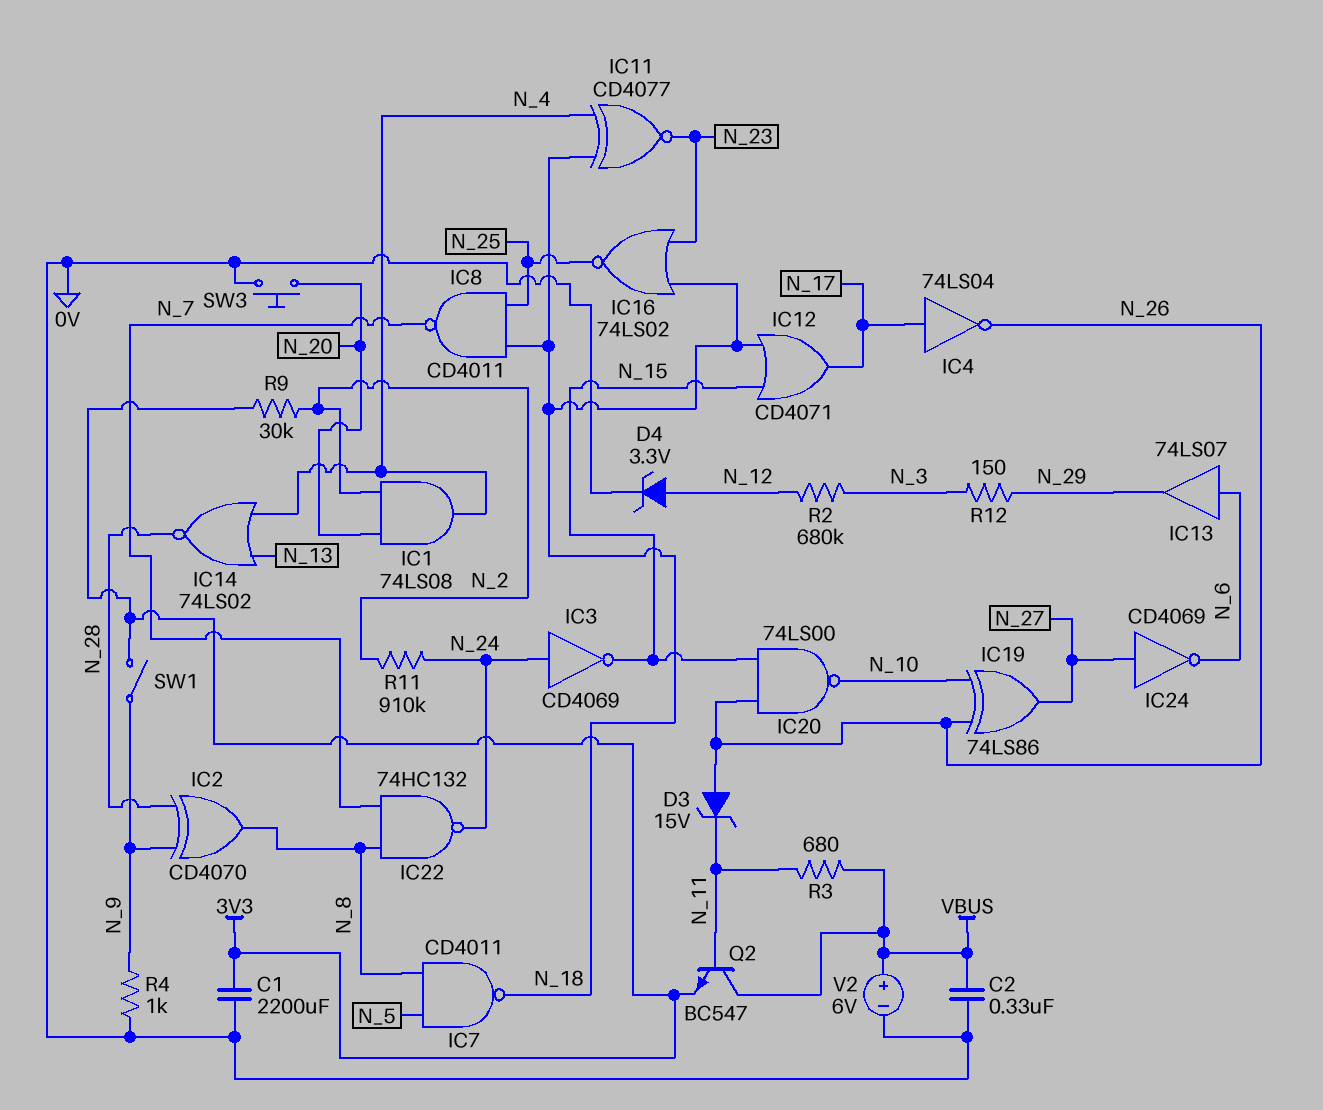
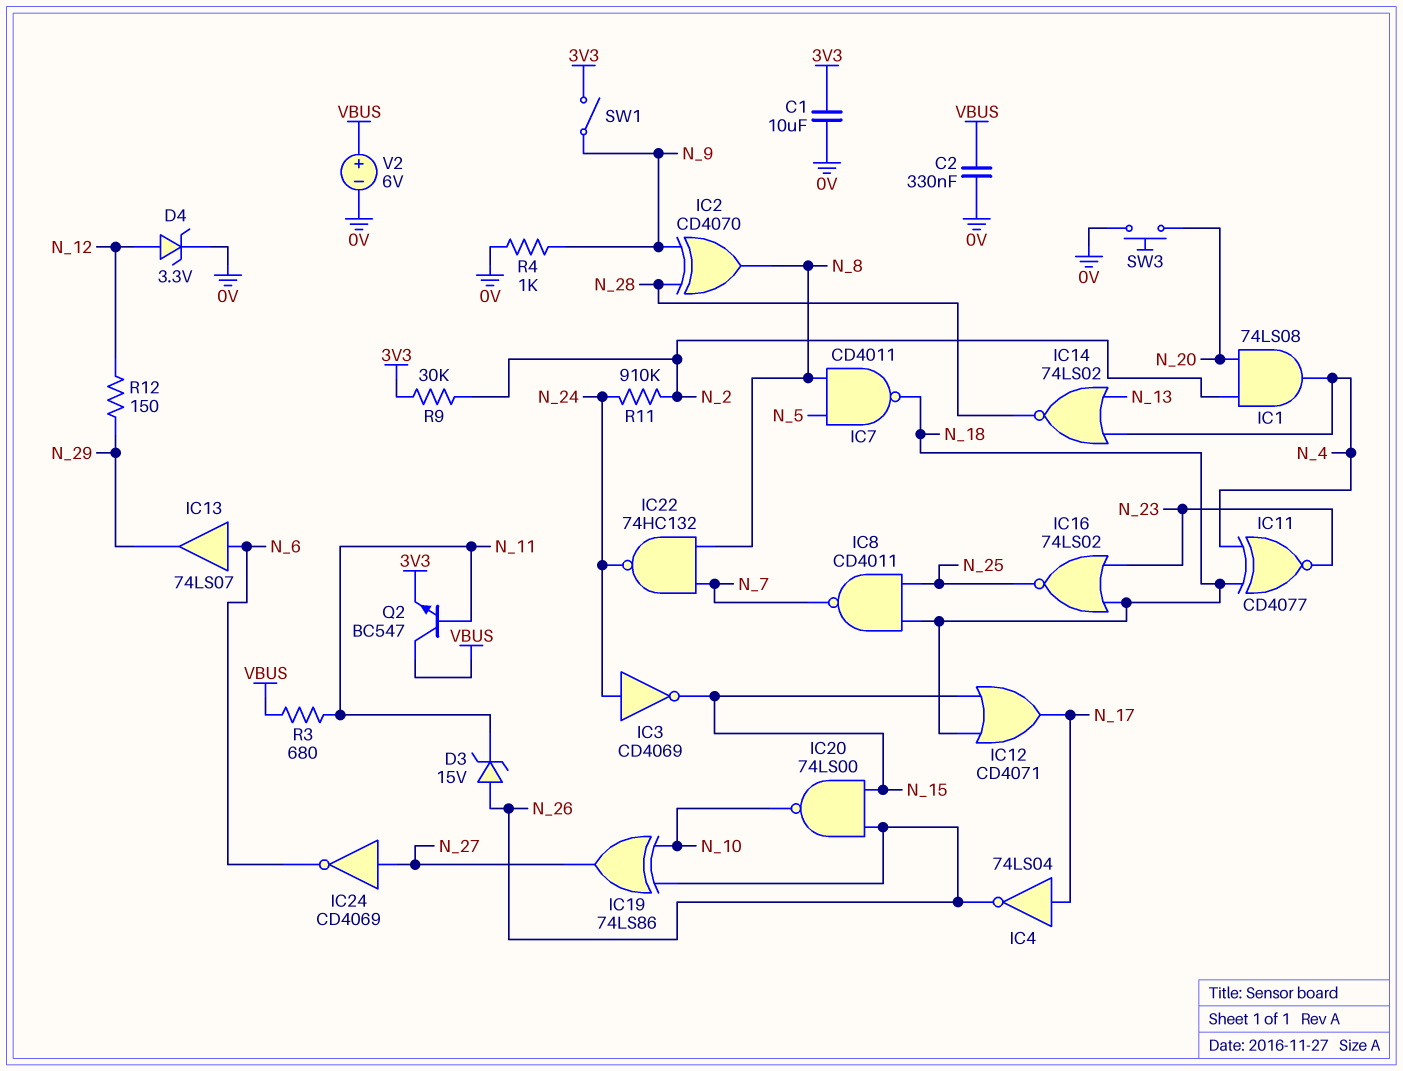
C1: 2200uF (0V, 3V3) -> 10uF (0V, 3V3)
R2: 680k (N_3, N_12) -> none
R12: 150 (N_3, N_29) -> 150 (N_12, N_29)

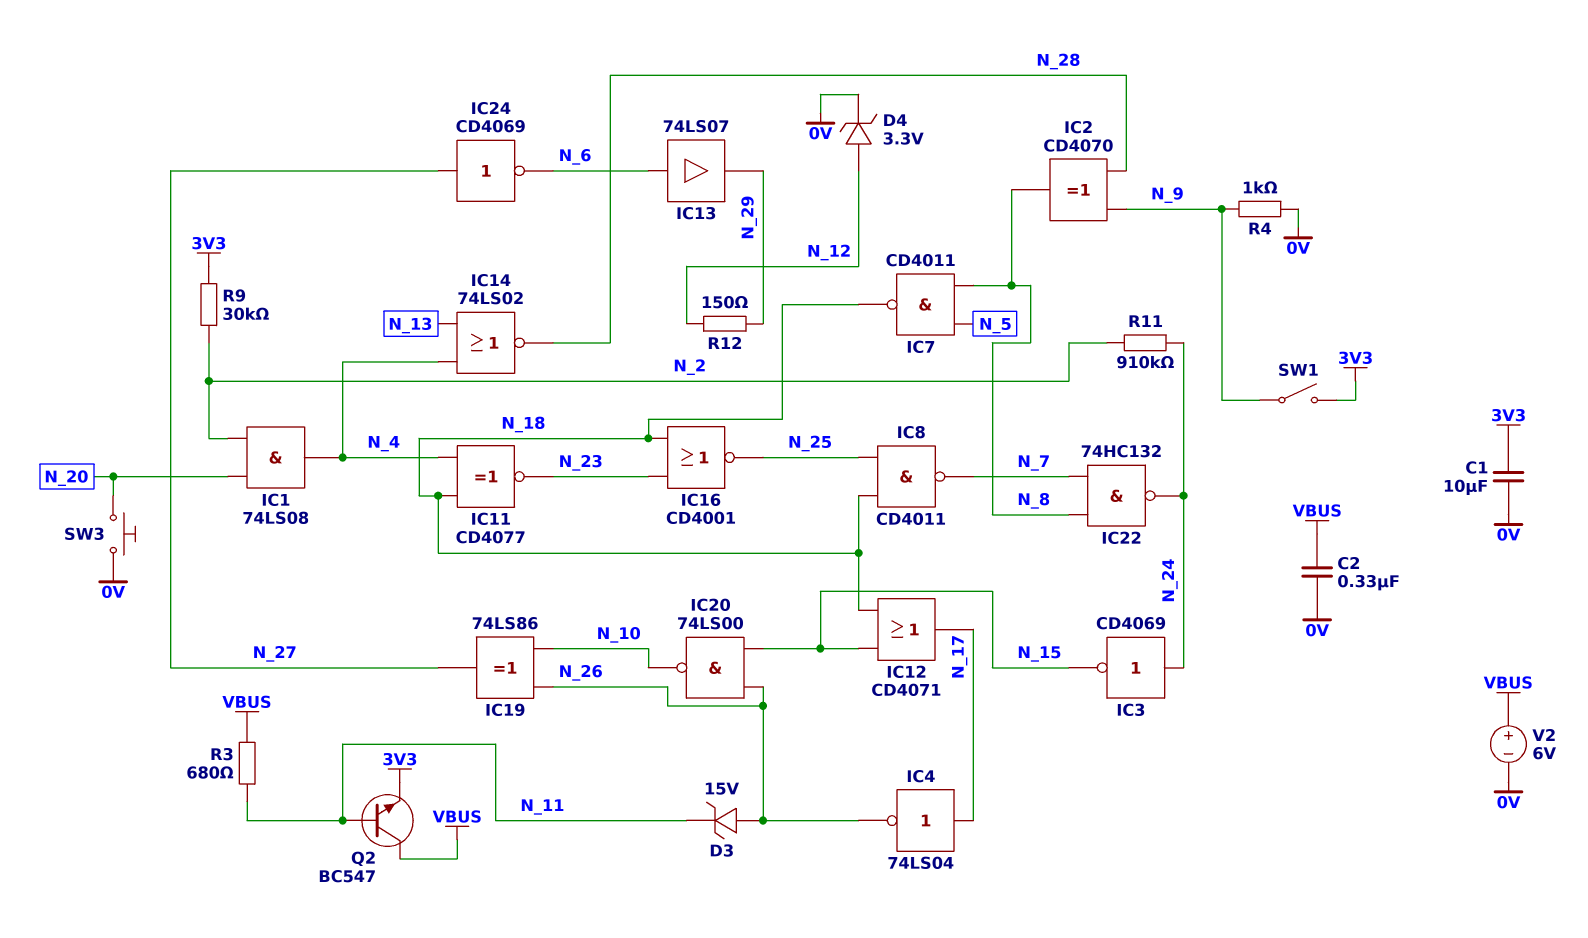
IC16: NOR 74LS02 (in N_18, in N_23, out N_25) -> NOR CD4001 (in N_18, in N_23, out N_25)

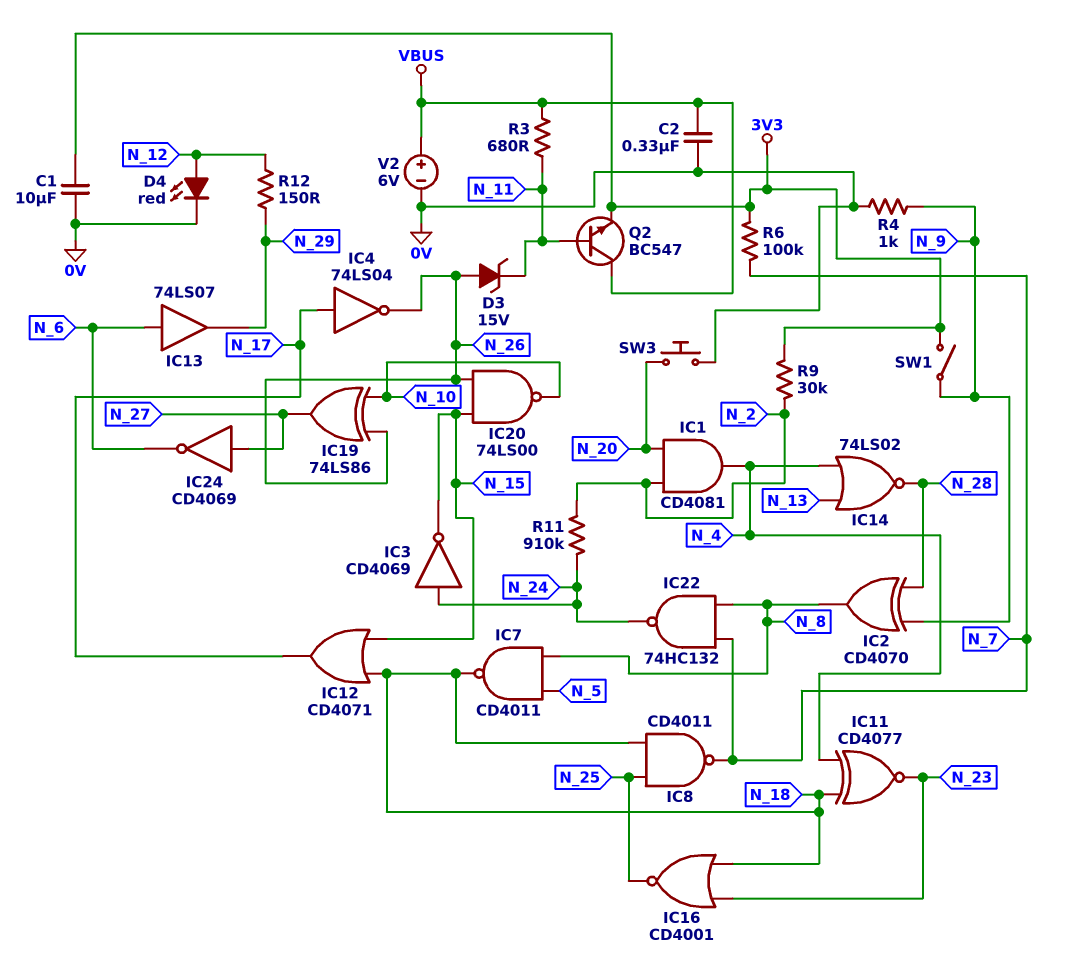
D4: zener 3.3V (A N_12, K 0V) -> LED red (A N_12, K 0V)
IC1: AND 74LS08 (in N_2, in N_20, out N_4) -> AND CD4081 (in N_2, in N_20, out N_4)
R6: none -> 100k (3V3, N_7)

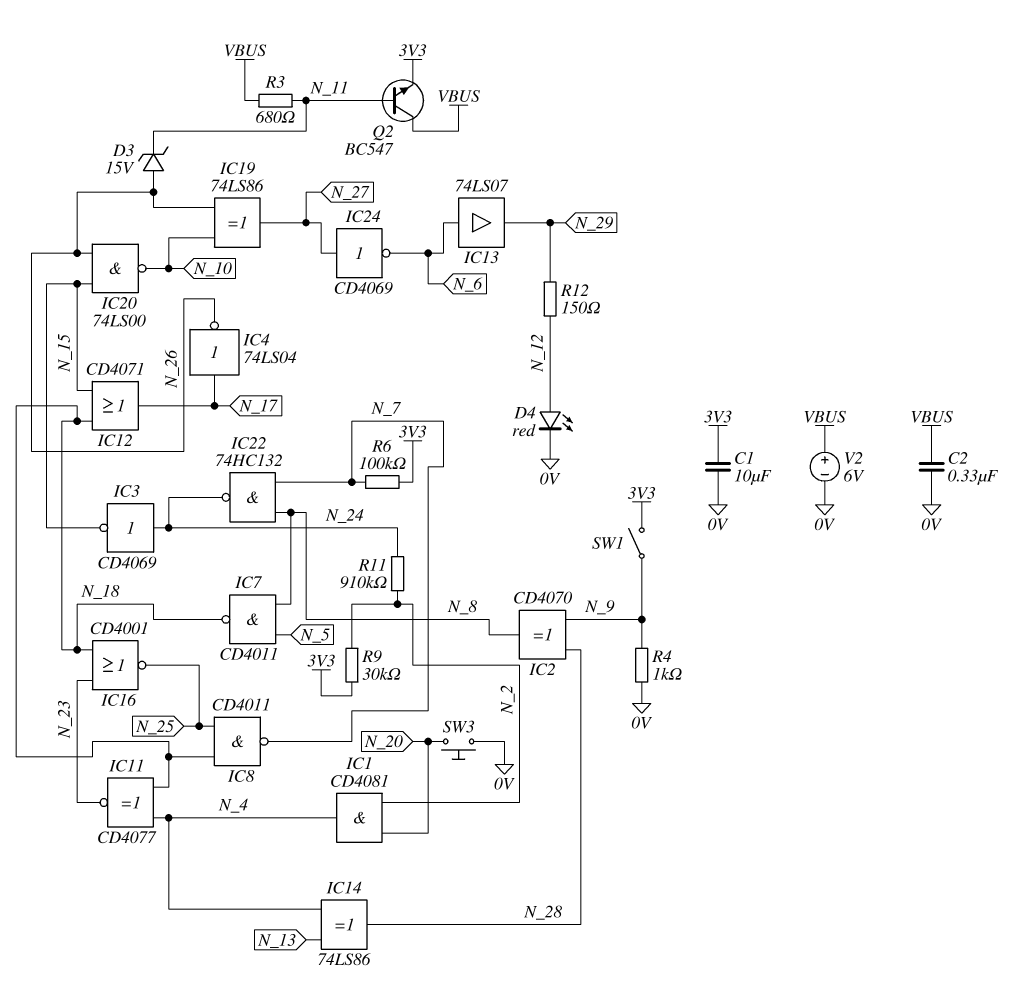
IC14: NOR 74LS02 (in N_4, in N_13, out N_28) -> XOR 74LS86 (in N_4, in N_13, out N_28)

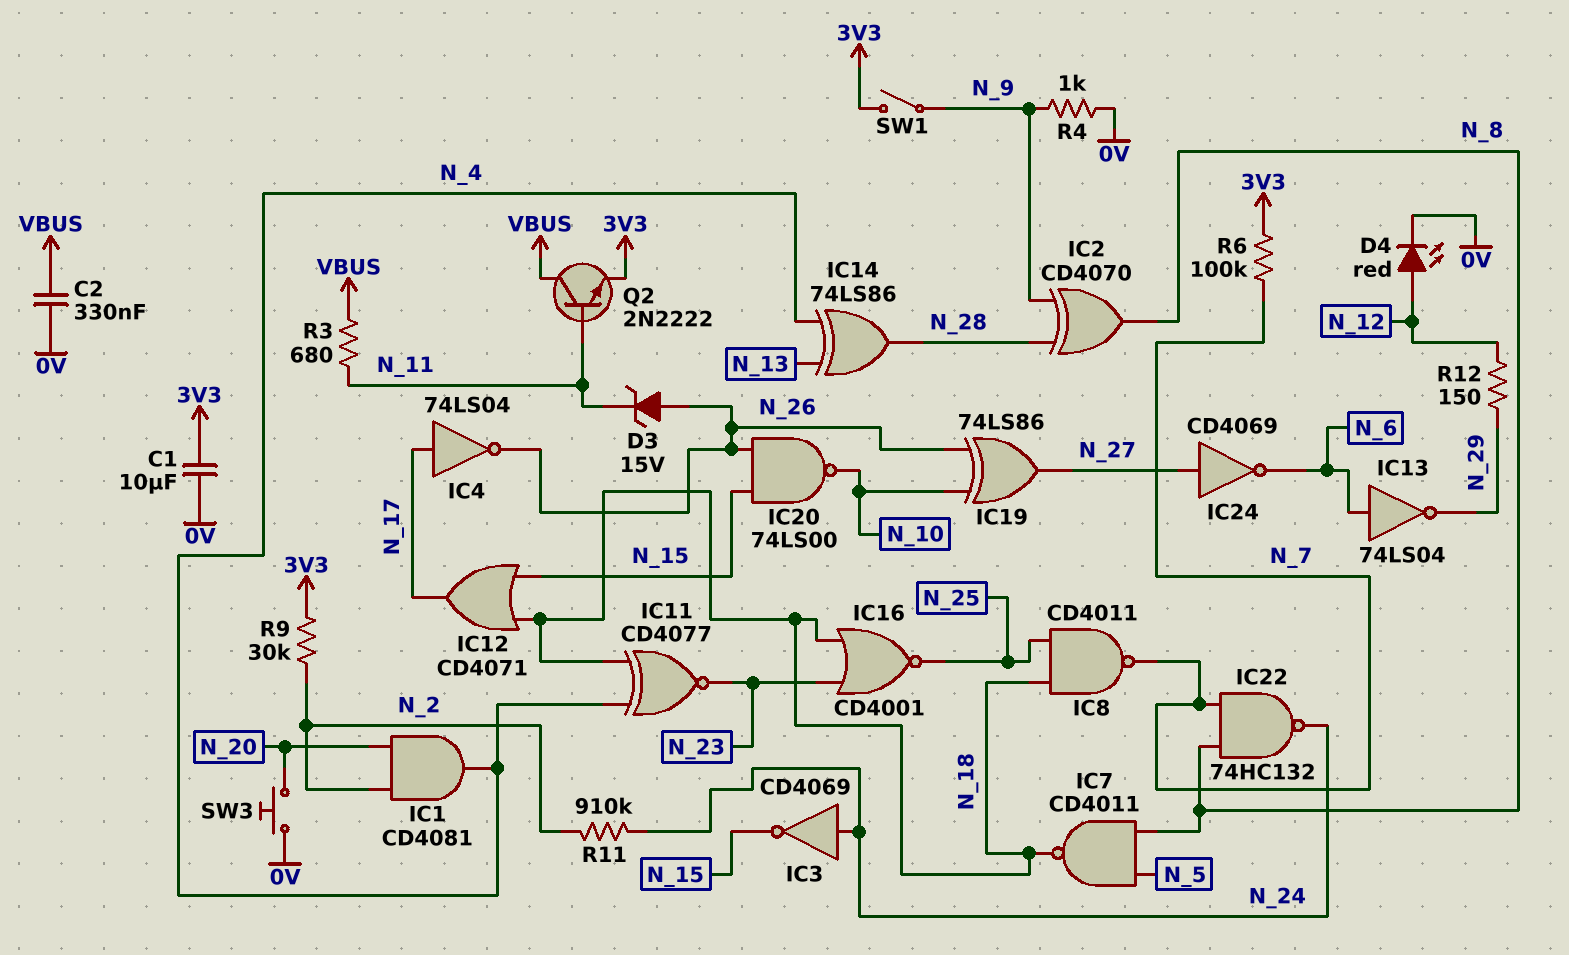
IC13: buffer 74LS07 (in N_6, out N_29) -> NOT 74LS04 (in N_6, out N_29)
Q2: NPN BC547 (B N_11, C VBUS, E 3V3) -> NPN 2N2222 (B N_11, C VBUS, E 3V3)
V2: 6V (plus VBUS, minus 0V) -> none

